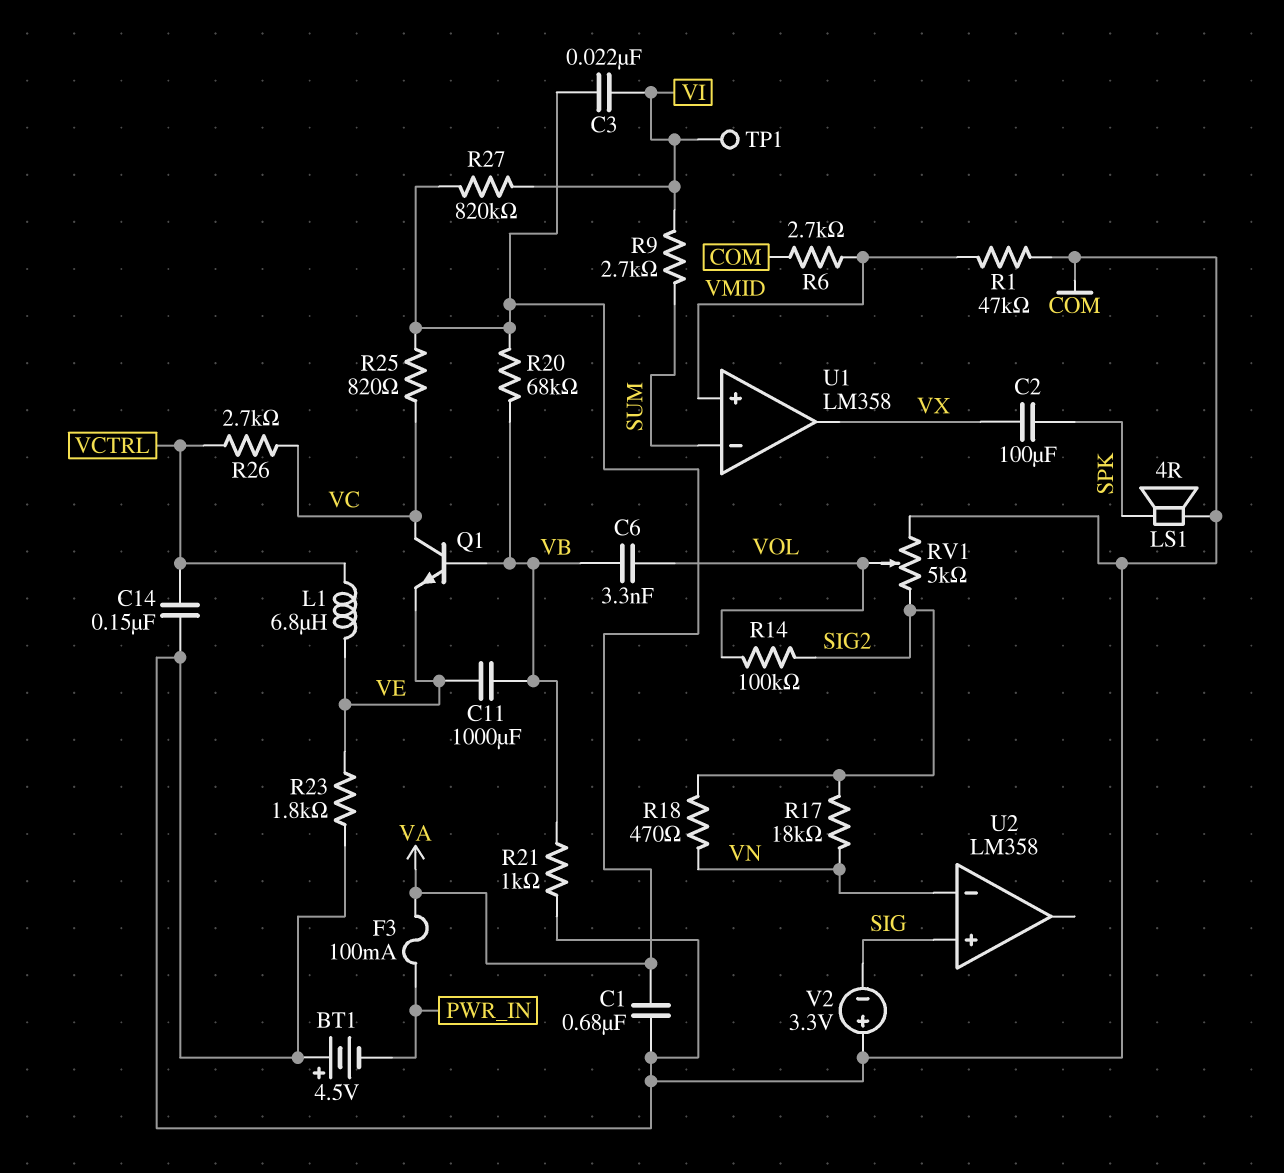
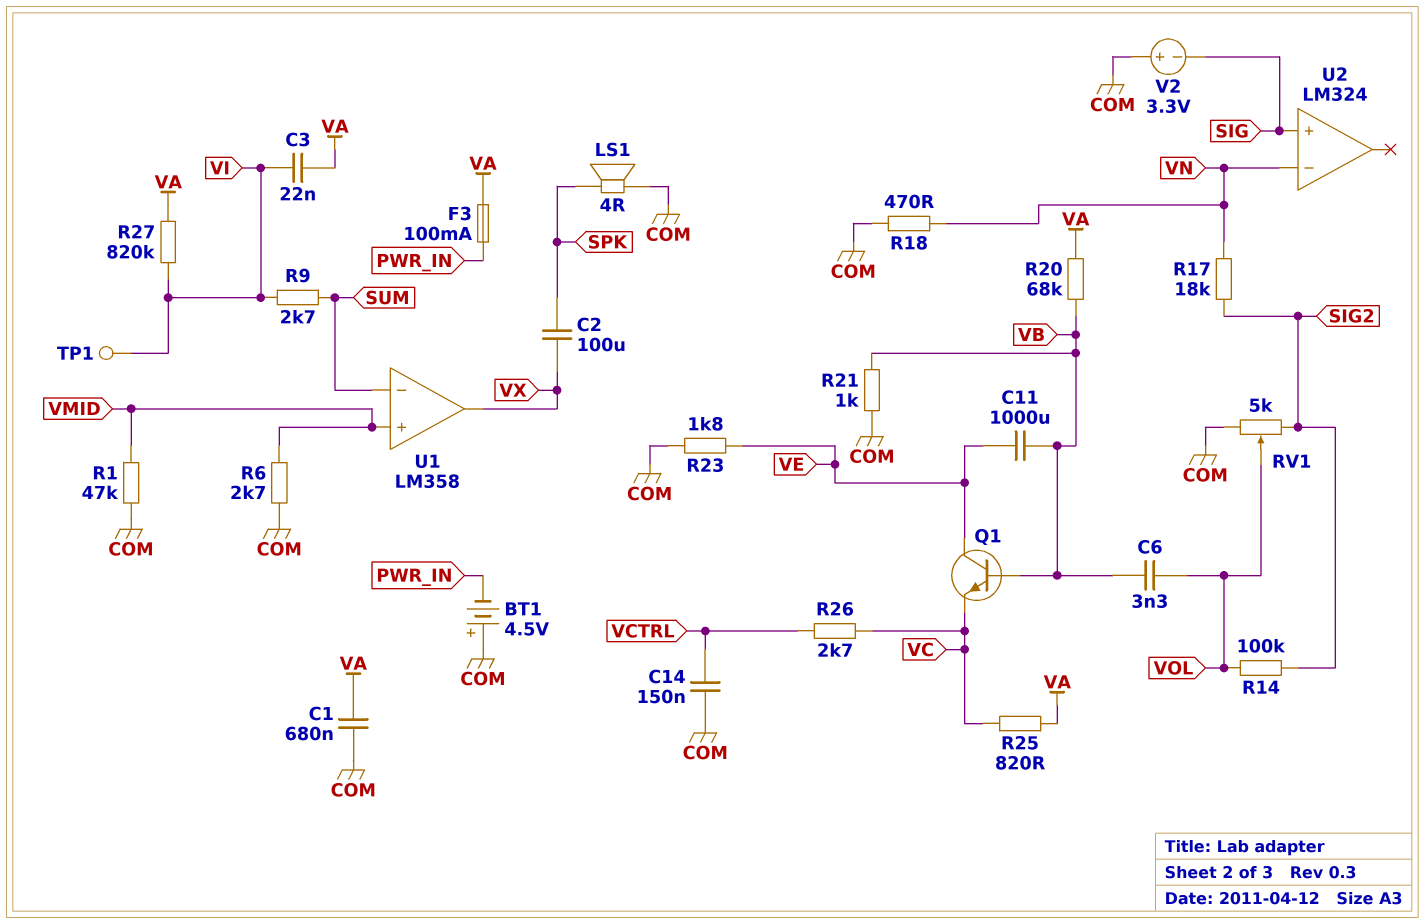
L1: 6.8uH (VCTRL, VE) -> none
Q1: NPN (B VB, C VC, E VE) -> NPN (B VB, C VE, E VC)
R18: 470 (SIG2, VN) -> 470 (COM, VN)
U2: LM358 -> LM324

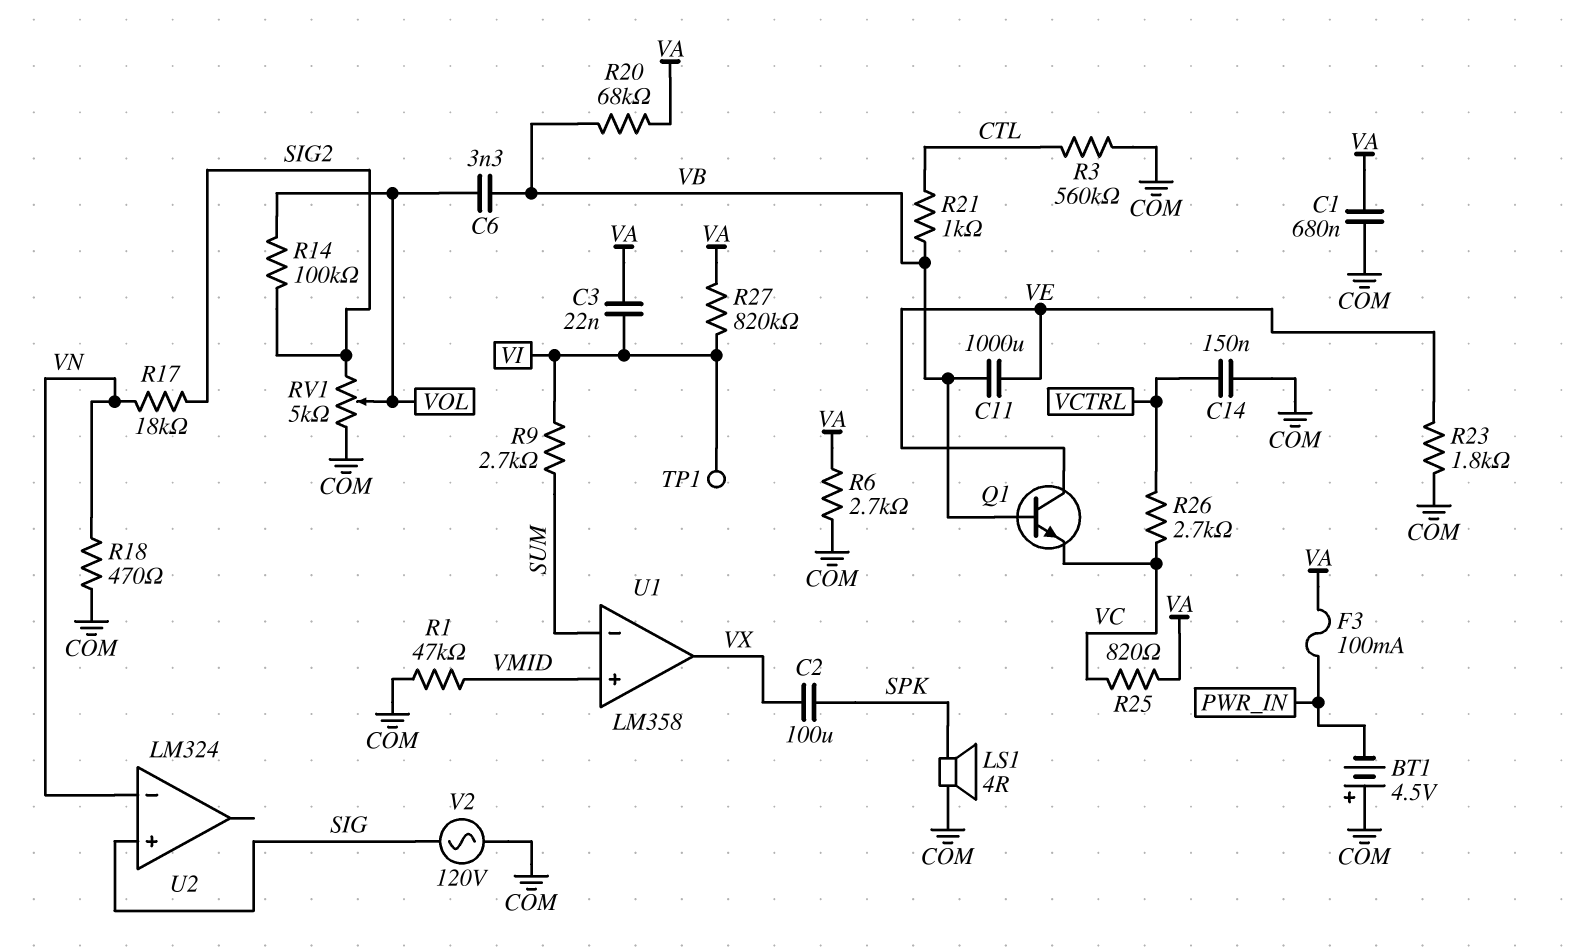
R3: none -> 560k (COM, CTL)
R6: 2.7k (COM, VMID) -> 2.7k (COM, VA)
R21: 1k (COM, VB) -> 1k (CTL, VB)
V2: 3.3V (plus COM, minus SIG) -> AC 120V (COM, SIG)

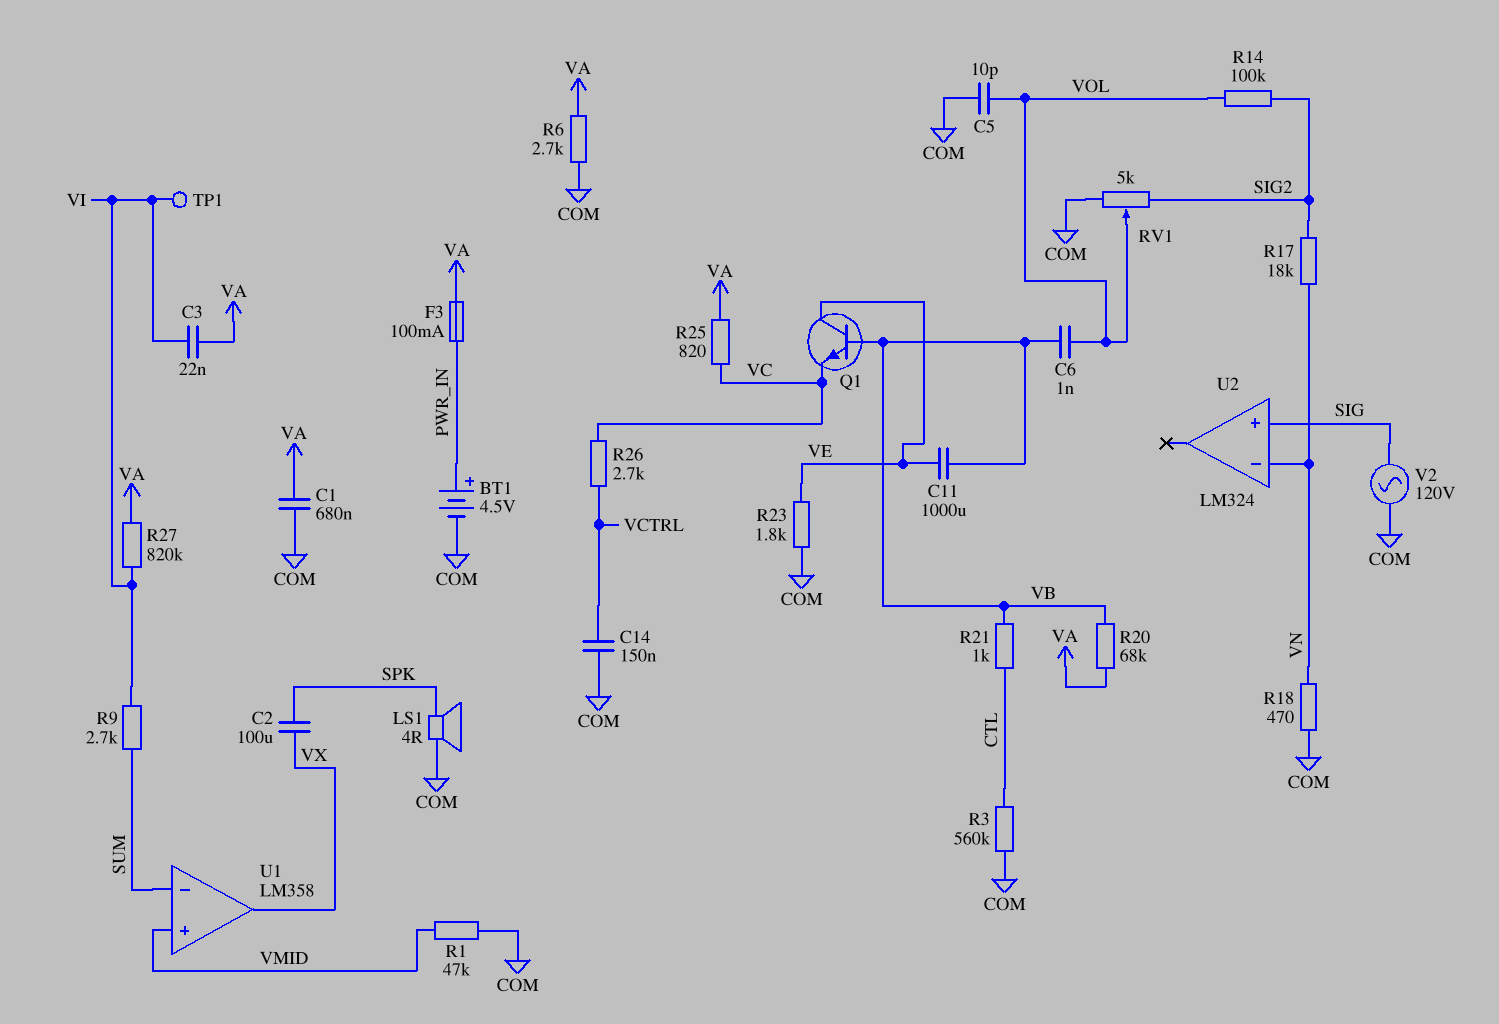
BT1: 4.5V (plus COM, minus PWR_IN) -> 4.5V (plus PWR_IN, minus COM)
C5: none -> 10pF (COM, VOL)
C6: 3.3nF (VB, VOL) -> 1nF (VB, VOL)

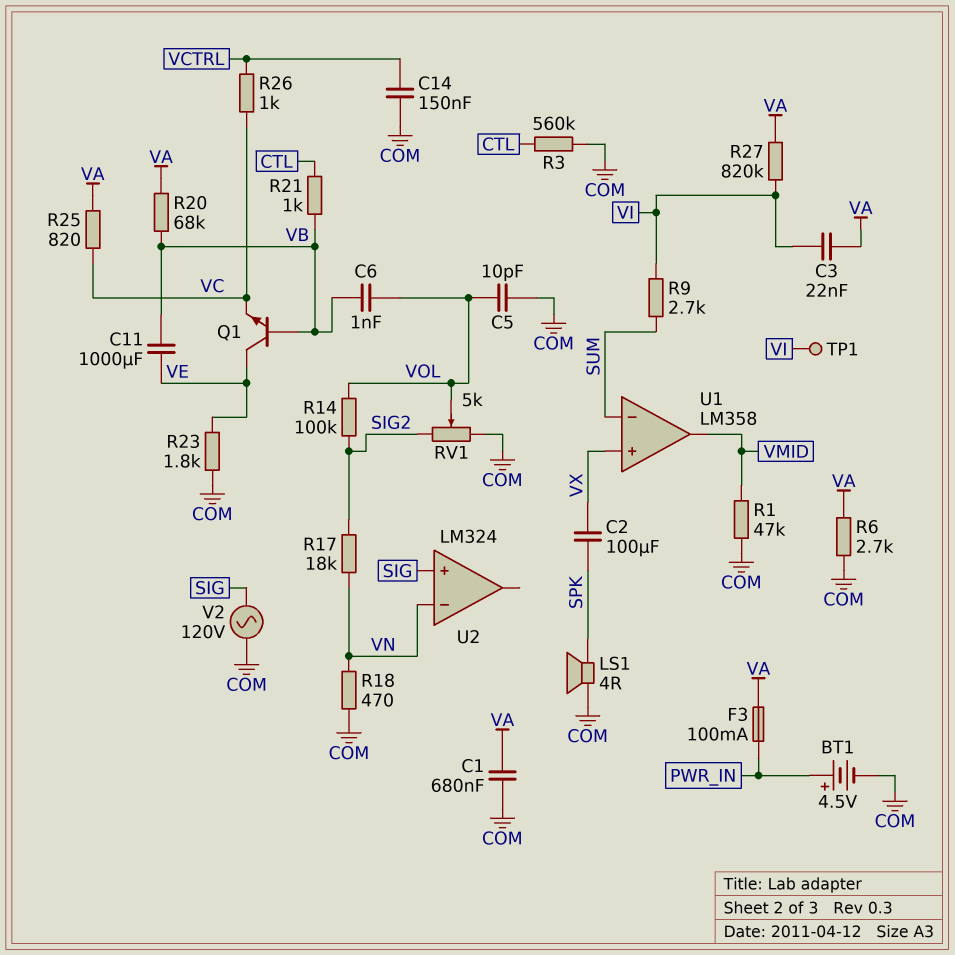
R26: 2.7k (VC, VCTRL) -> 1k (VC, VCTRL)
U1 pin in+: VMID -> VX
U1 pin out: VX -> VMID

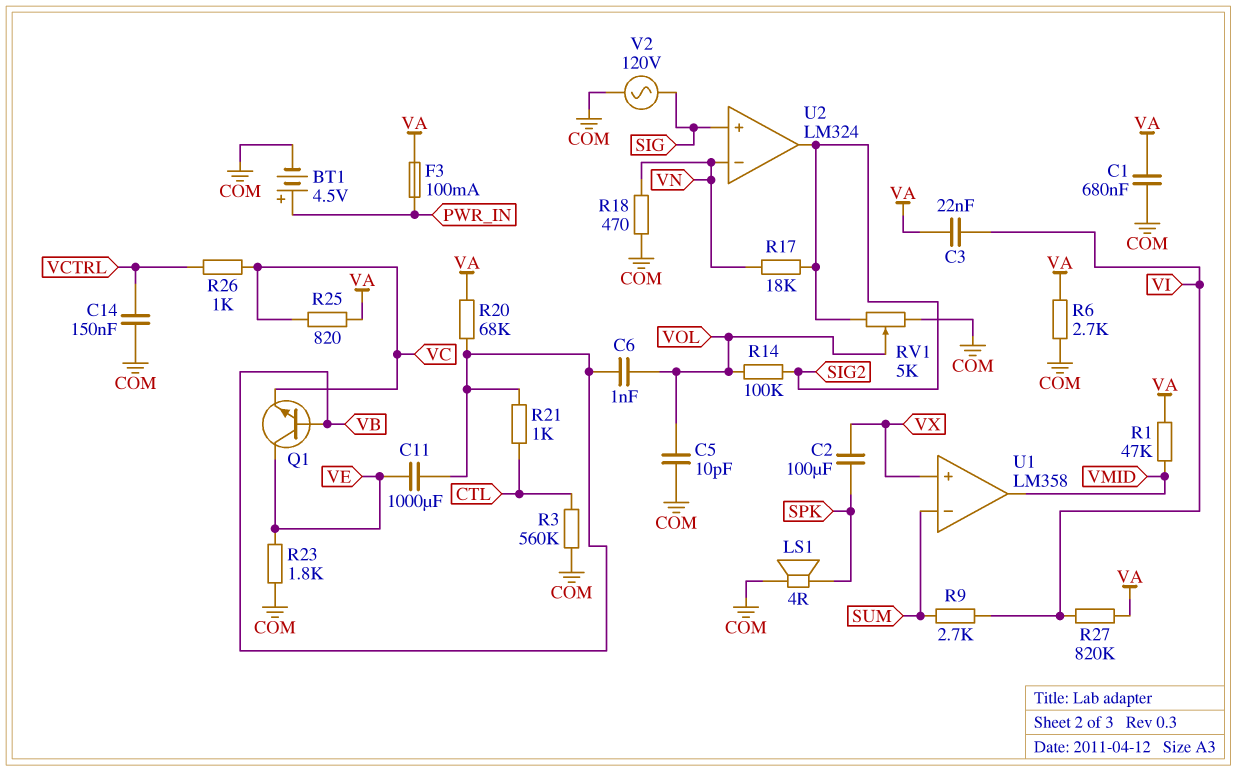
R1: 47k (COM, VMID) -> 47k (VA, VMID)
TP1: test point (VI) -> none
U2 pin out: none -> SIG2

